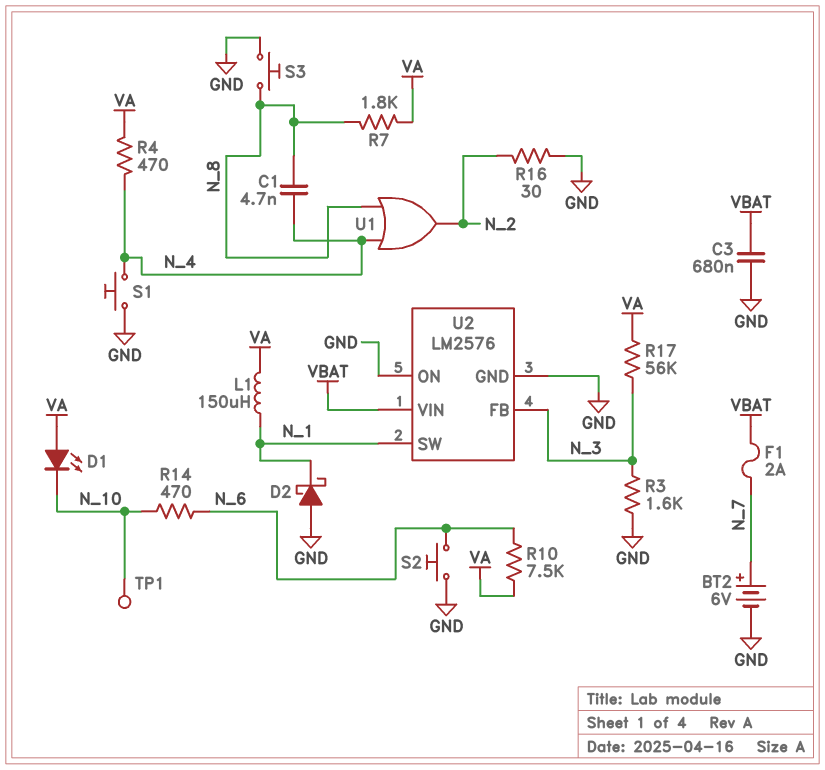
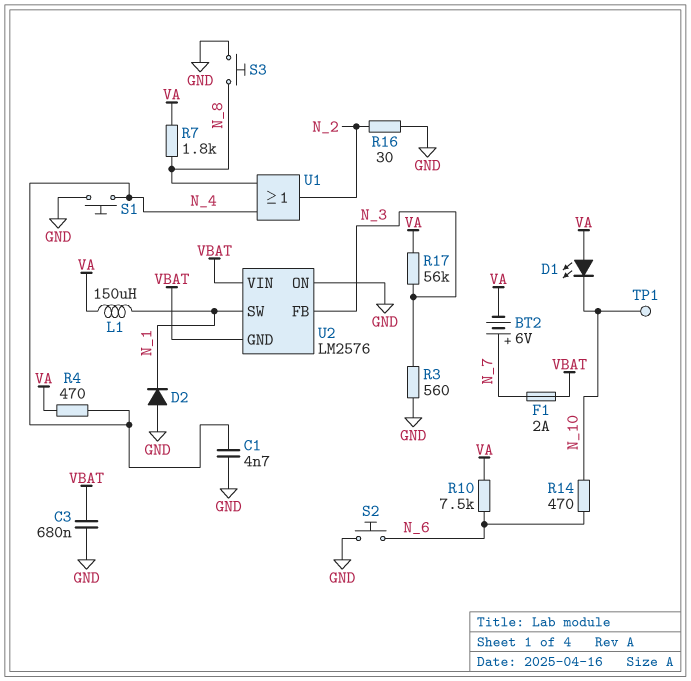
BT2: 6V (plus N_7, minus GND) -> 6V (plus N_7, minus VA)
C1: 4.7nF (N_4, N_8) -> 4.7nF (GND, N_4)
D2: schottky (A GND, K N_1) -> diode (A GND, K N_1)
R3: 1.6k (GND, N_3) -> 560 (GND, N_3)
U2 pin GND: GND -> VBAT

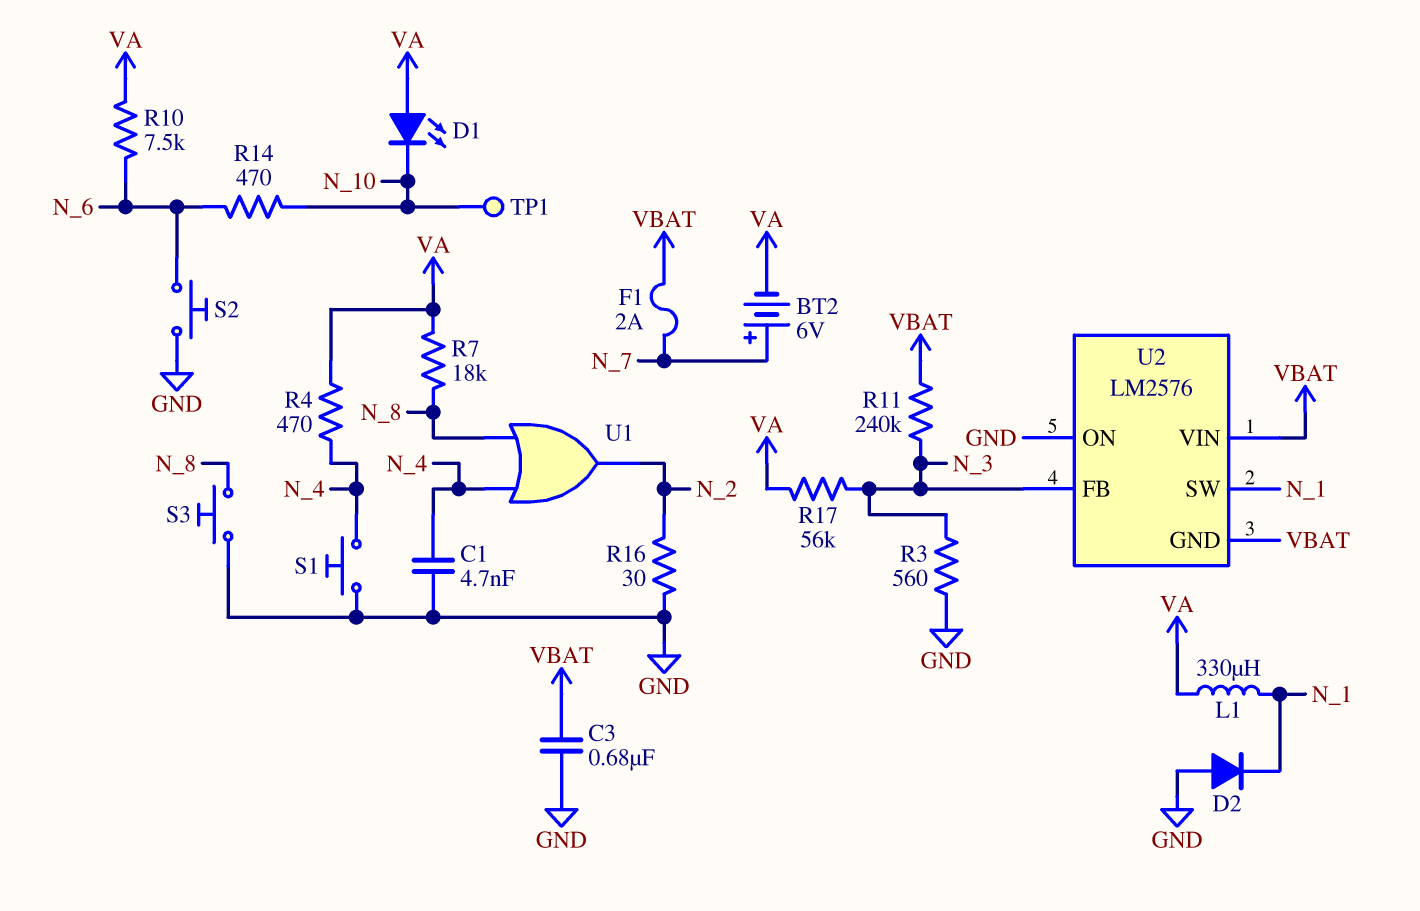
L1: 150uH (N_1, VA) -> 330uH (N_1, VA)
R7: 1.8k (N_8, VA) -> 18k (N_8, VA)
R11: none -> 240k (N_3, VBAT)

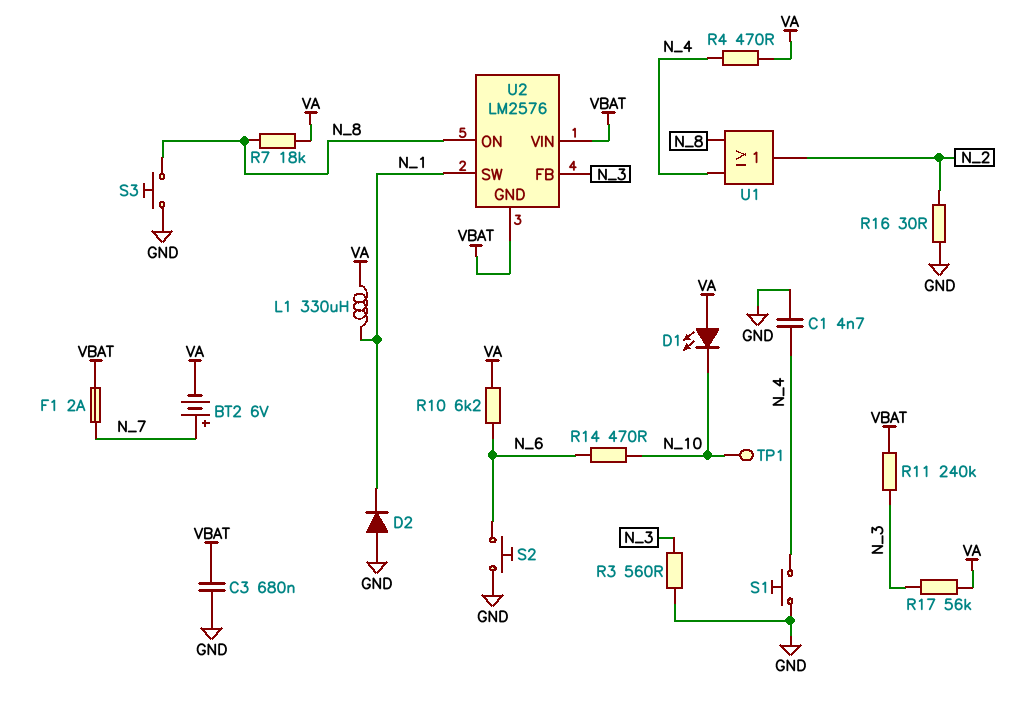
R10: 7.5k (N_6, VA) -> 6.2k (N_6, VA)
U2 pin ON: GND -> N_8

